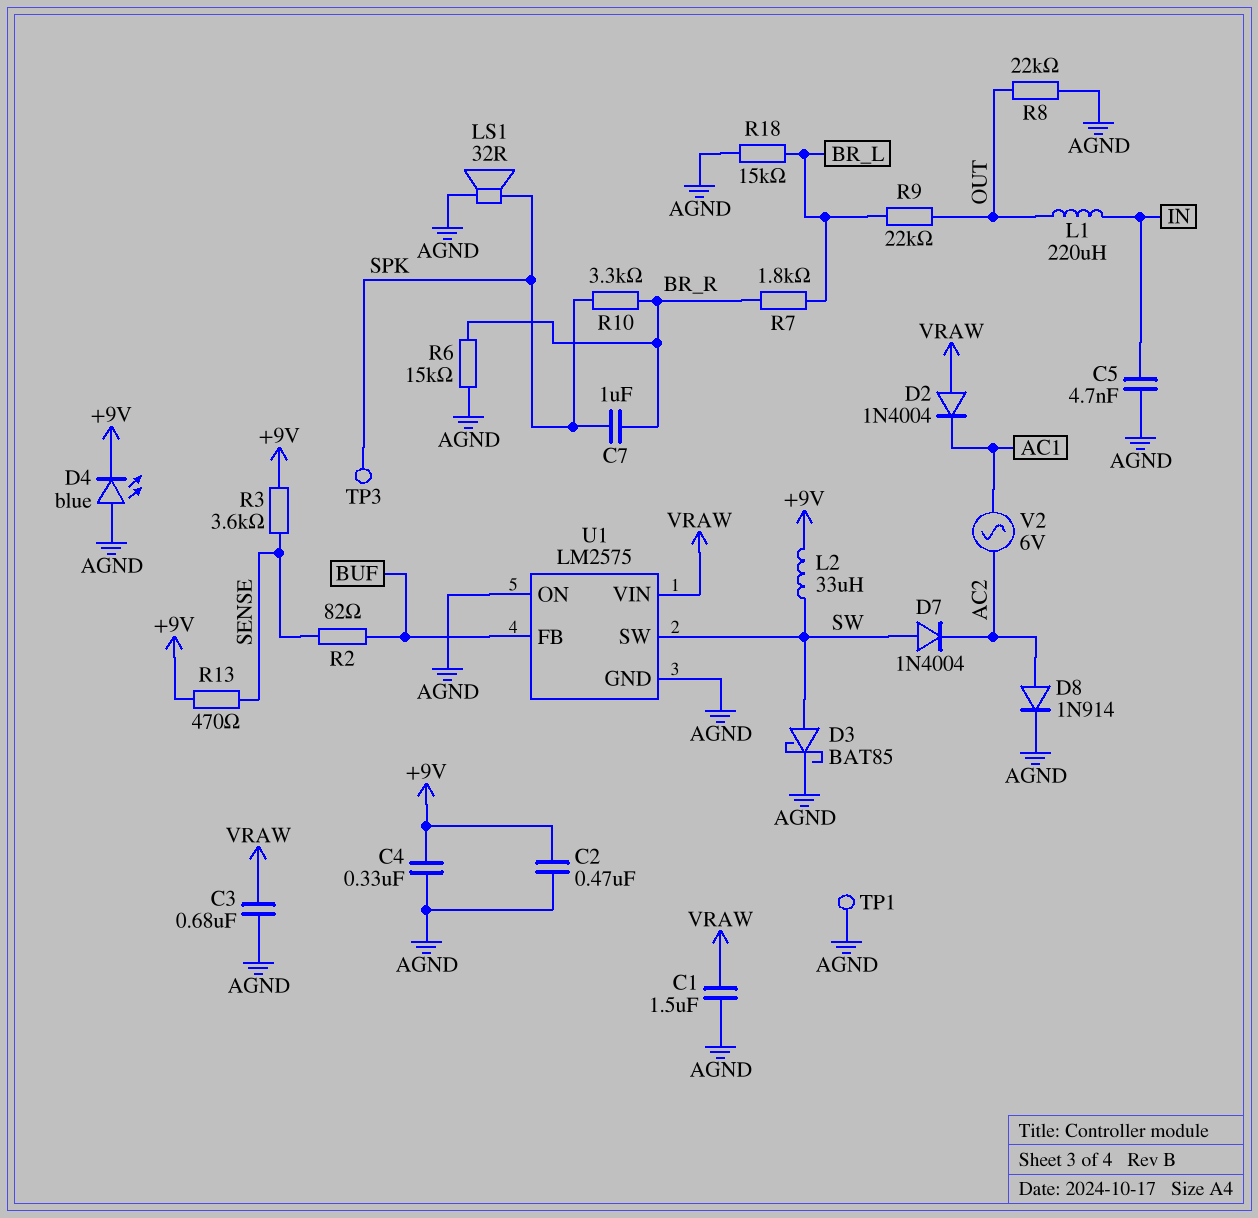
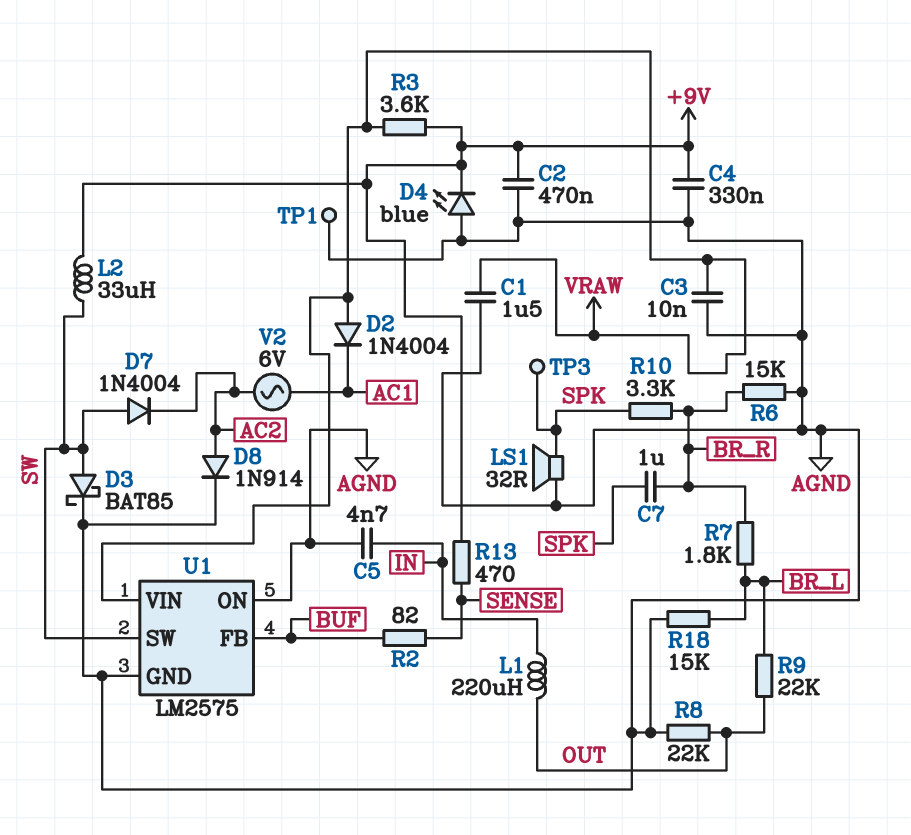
C3: 680nF (AGND, VRAW) -> 10nF (AGND, VRAW)
R3: 3.6k (+9V, SENSE) -> 3.6k (+9V, VRAW)

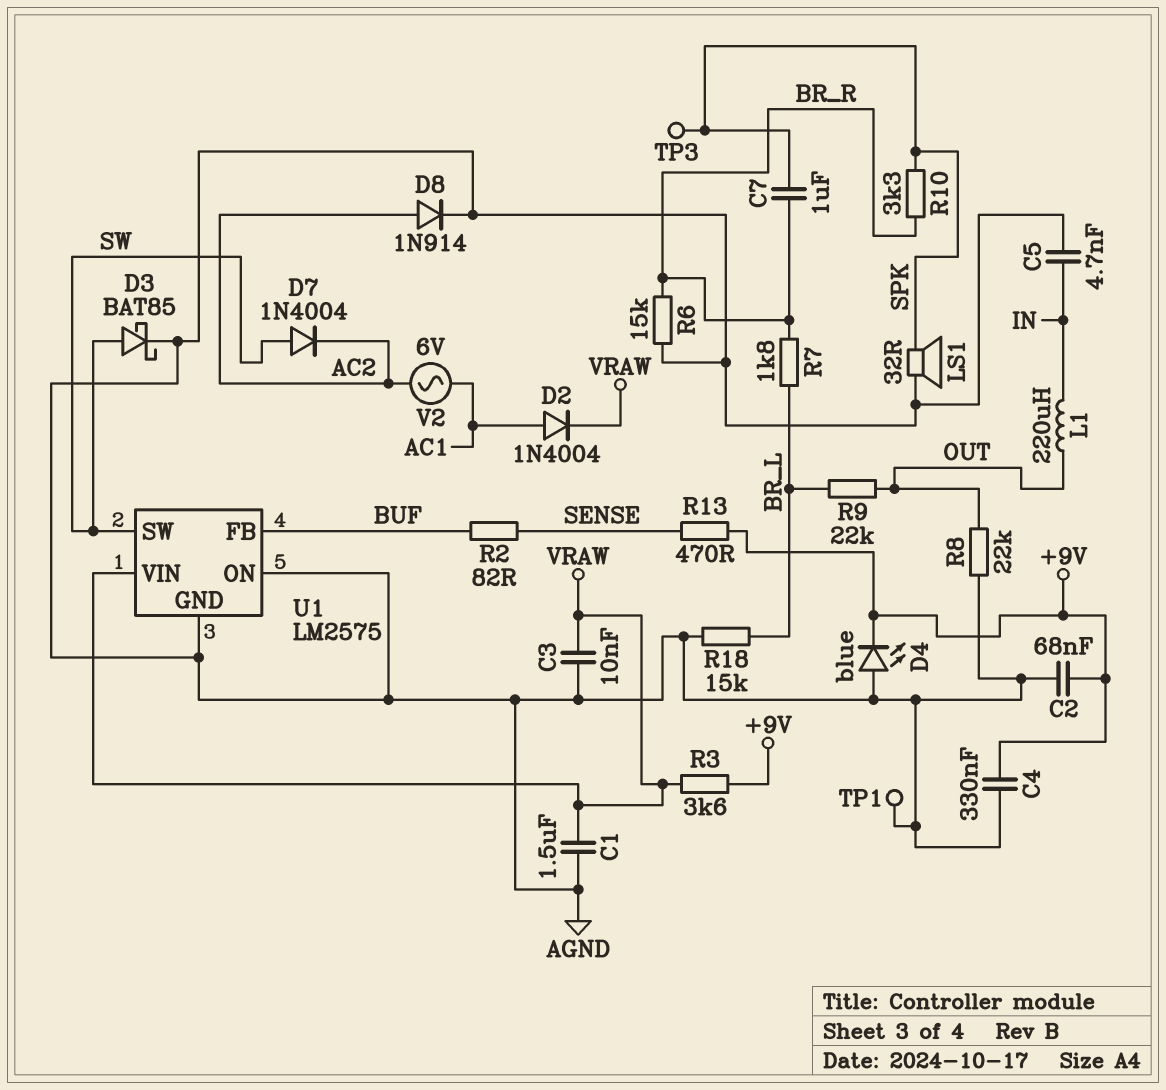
C2: 470nF (+9V, AGND) -> 68nF (+9V, AGND)
D2: diode 1N4004 (A VRAW, K AC1) -> diode 1N4004 (A AC1, K VRAW)
L2: 33uH (+9V, SW) -> none

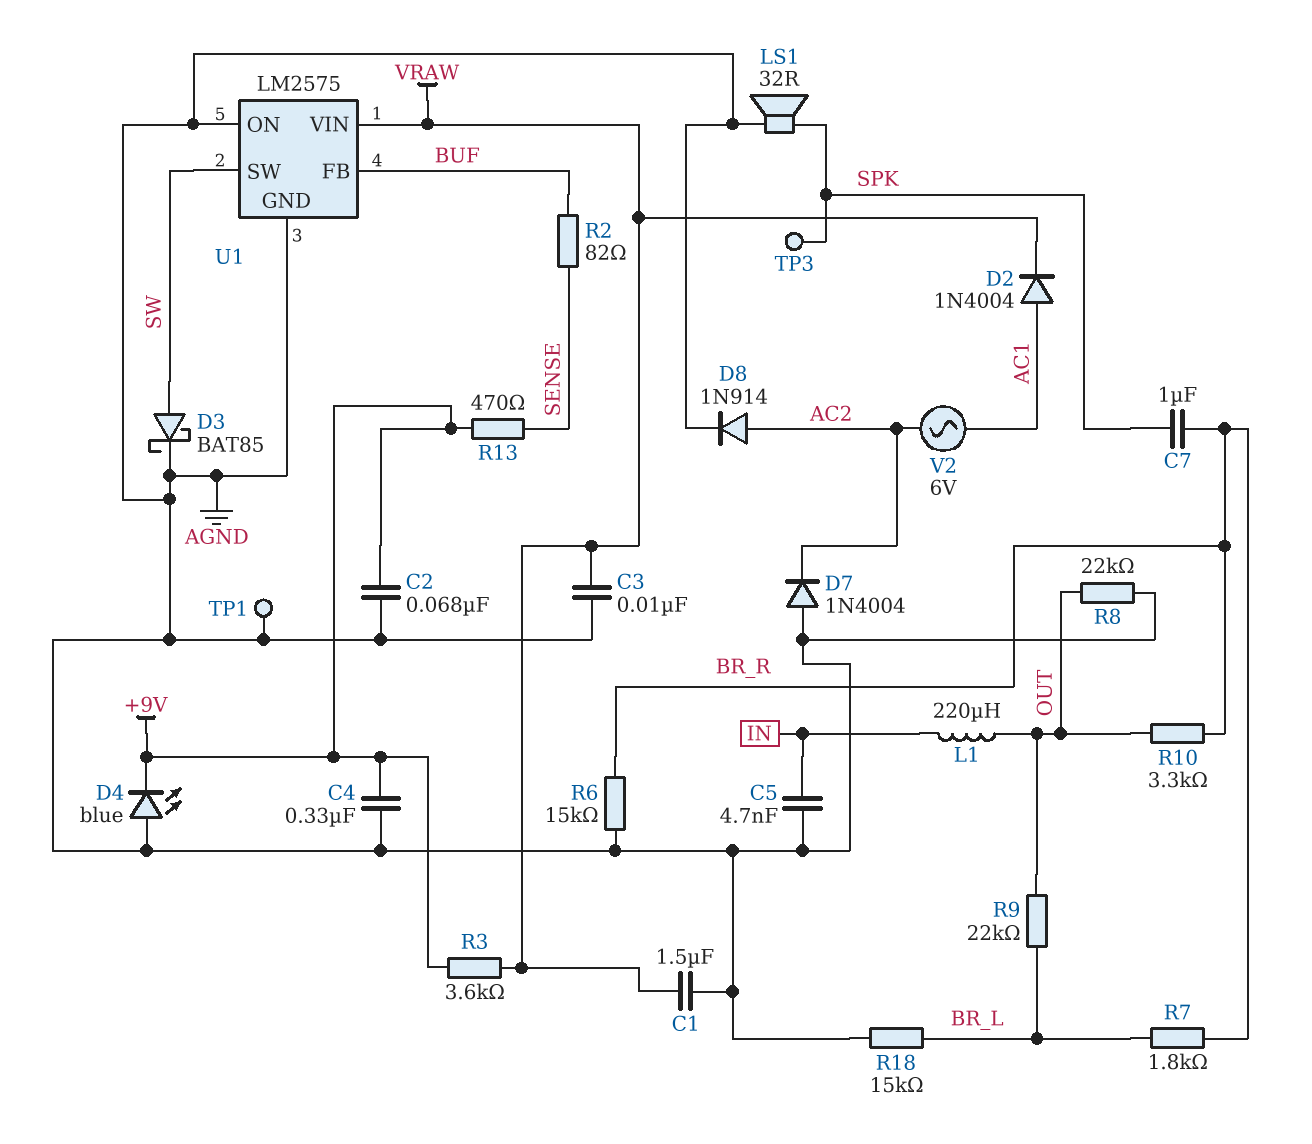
D7: diode 1N4004 (A SW, K AC2) -> diode 1N4004 (A AGND, K AC2)
R10: 3.3k (BR_R, SPK) -> 3.3k (BR_R, OUT)

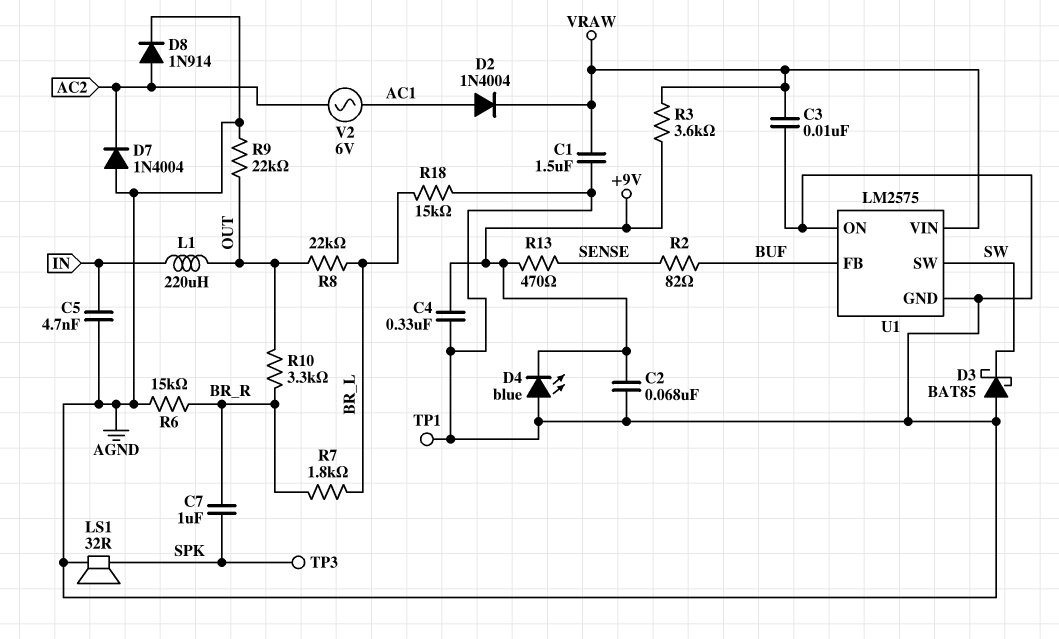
D3: schottky BAT85 (A SW, K AGND) -> schottky BAT85 (A AGND, K SW)
R8: 22k (AGND, OUT) -> 22k (BR_L, OUT)
R9: 22k (BR_L, OUT) -> 22k (AGND, OUT)

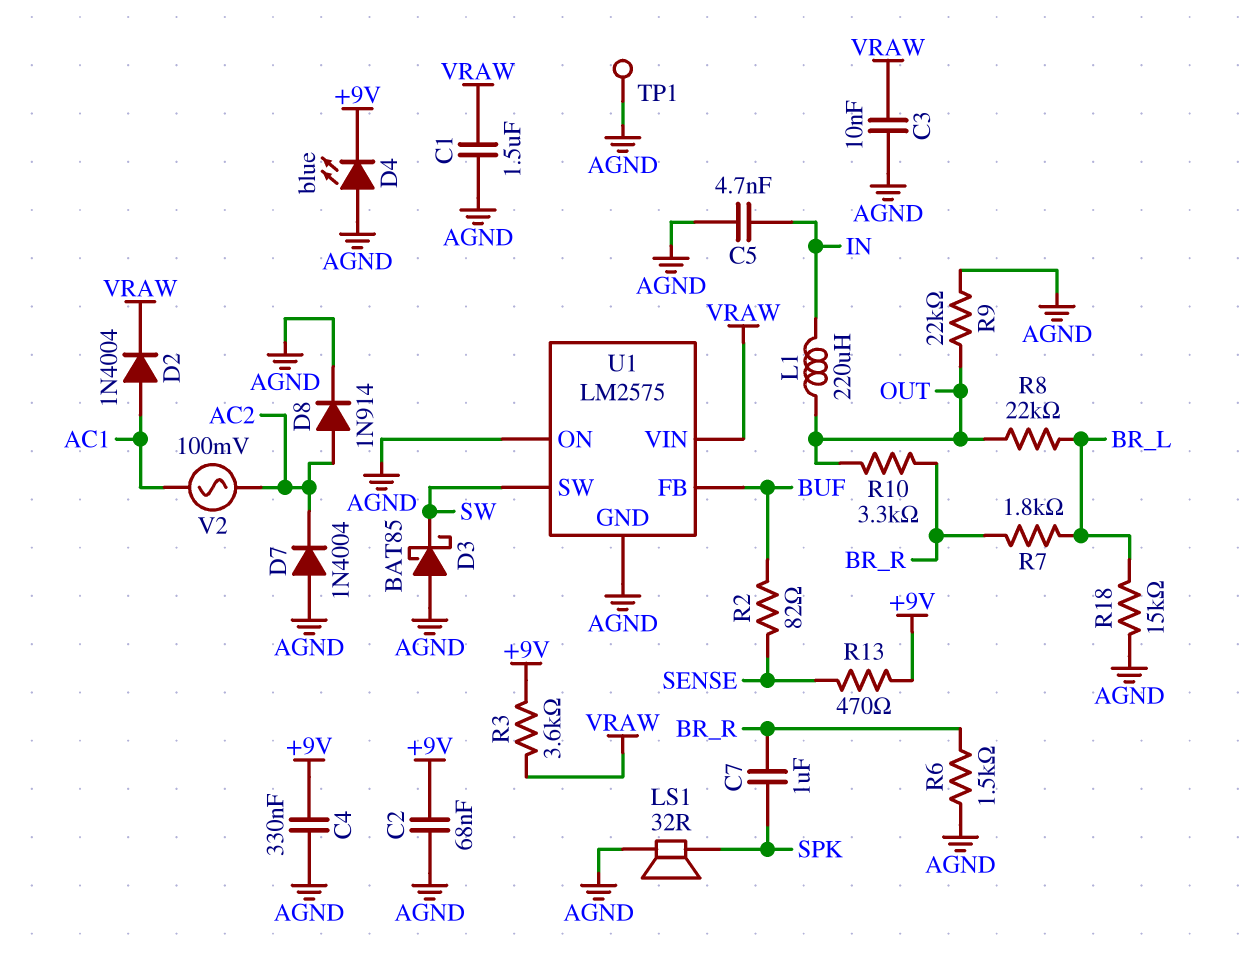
R6: 15k (AGND, BR_R) -> 1.5k (AGND, BR_R)
TP3: test point (SPK) -> none
V2: AC 6V (AC1, AC2) -> AC 100mV (AC1, AC2)

